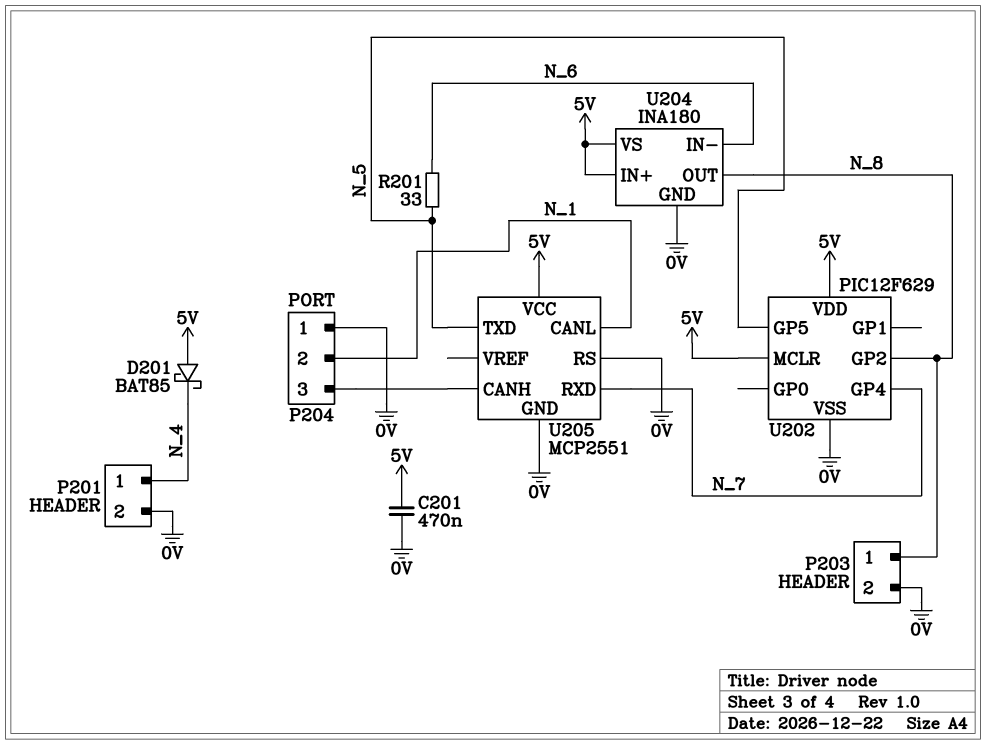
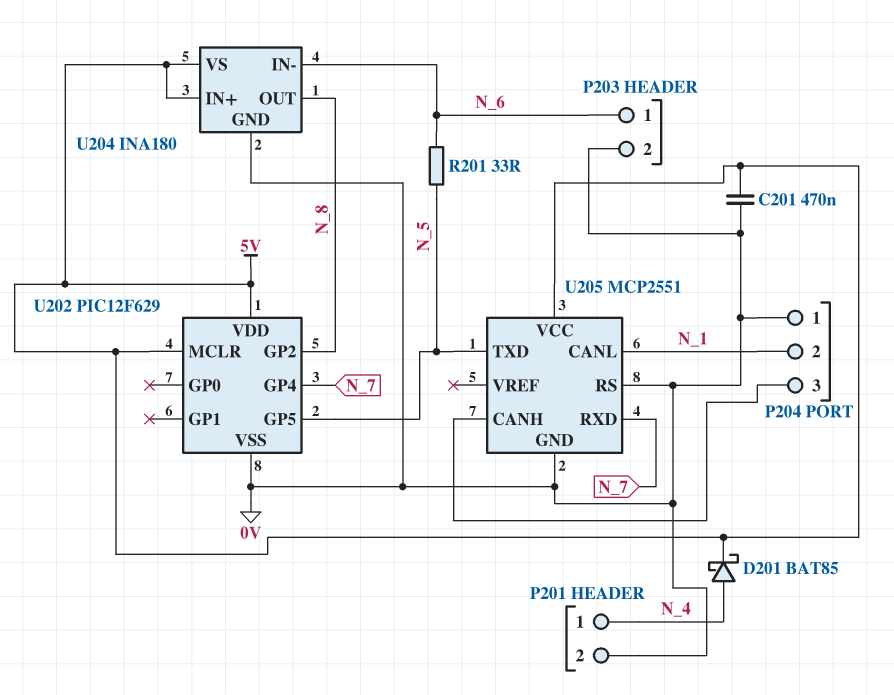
D201: schottky BAT85 (A 5V, K N_4) -> schottky BAT85 (A N_4, K 5V)
P203 pin 1: N_8 -> N_6

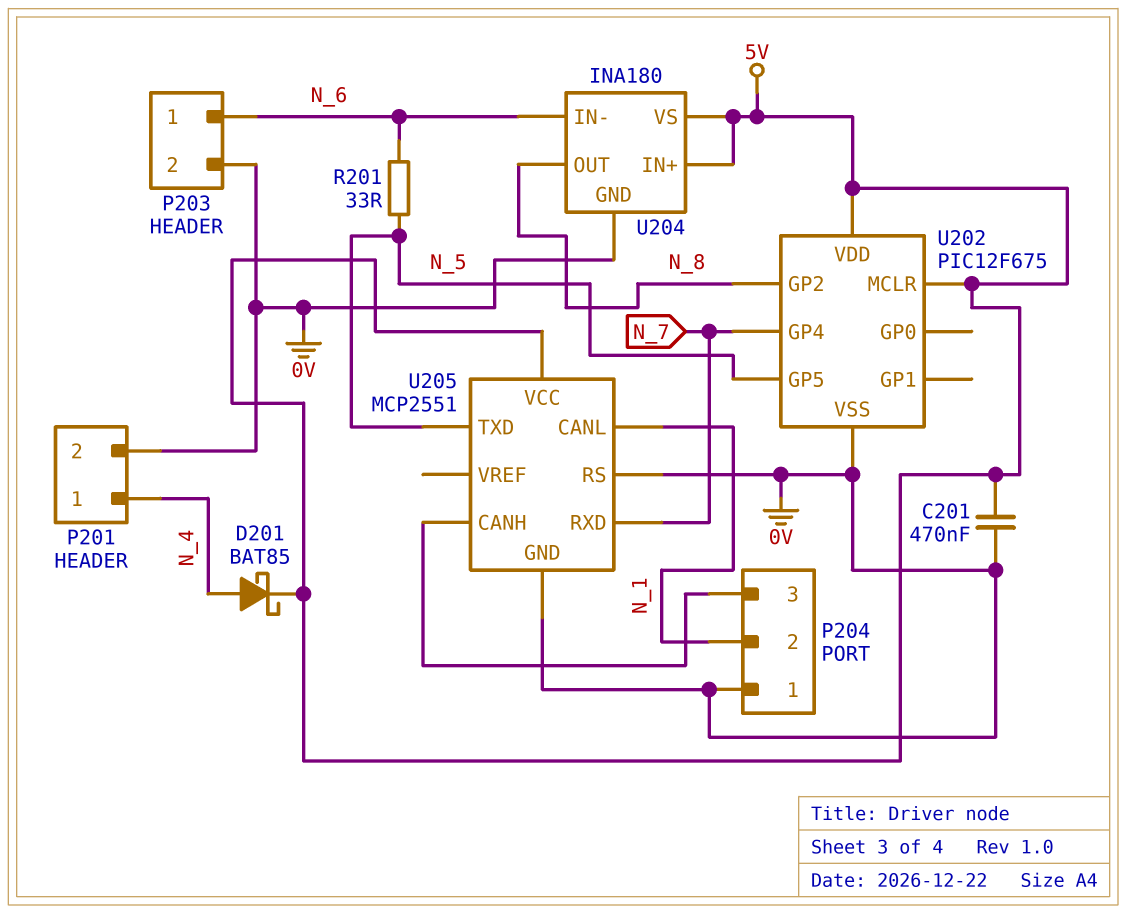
U202: PIC12F629 -> PIC12F675

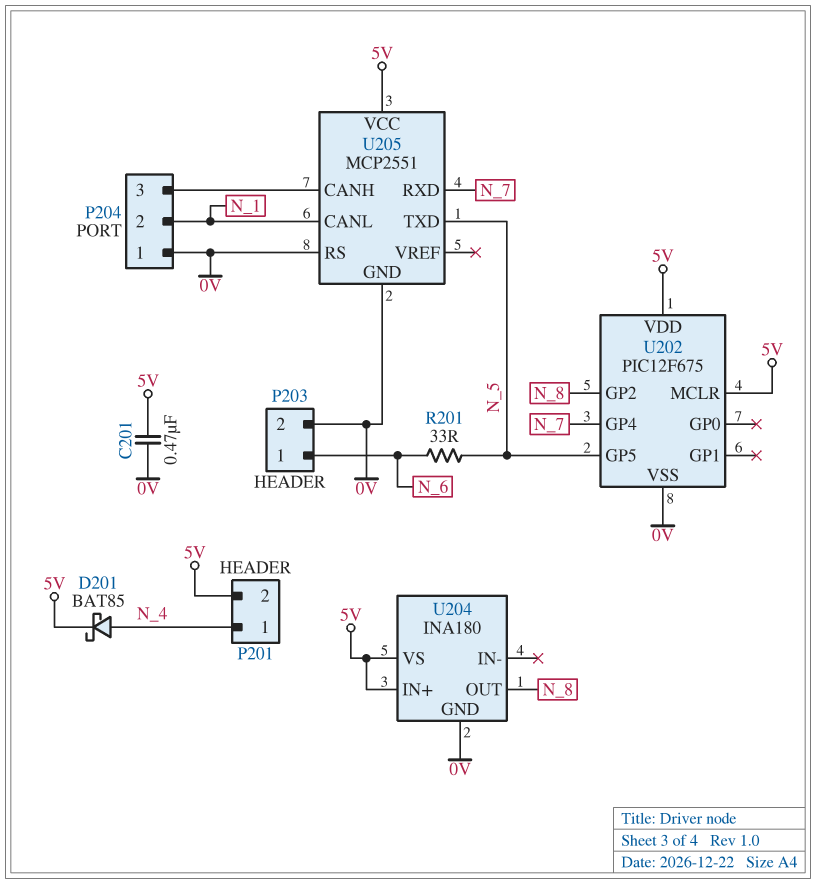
P201 pin 2: 0V -> 5V
U204 pin IN-: N_6 -> none

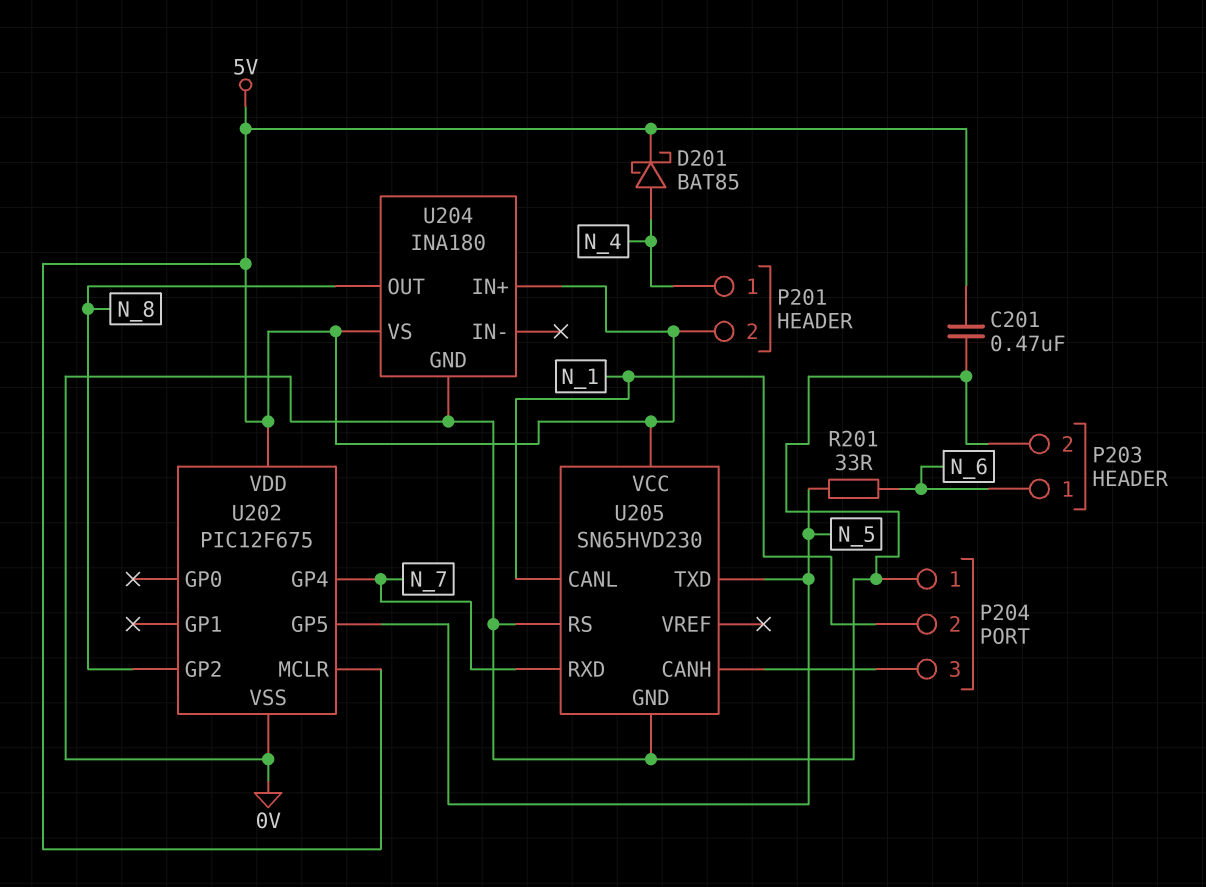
U205: MCP2551 -> SN65HVD230

